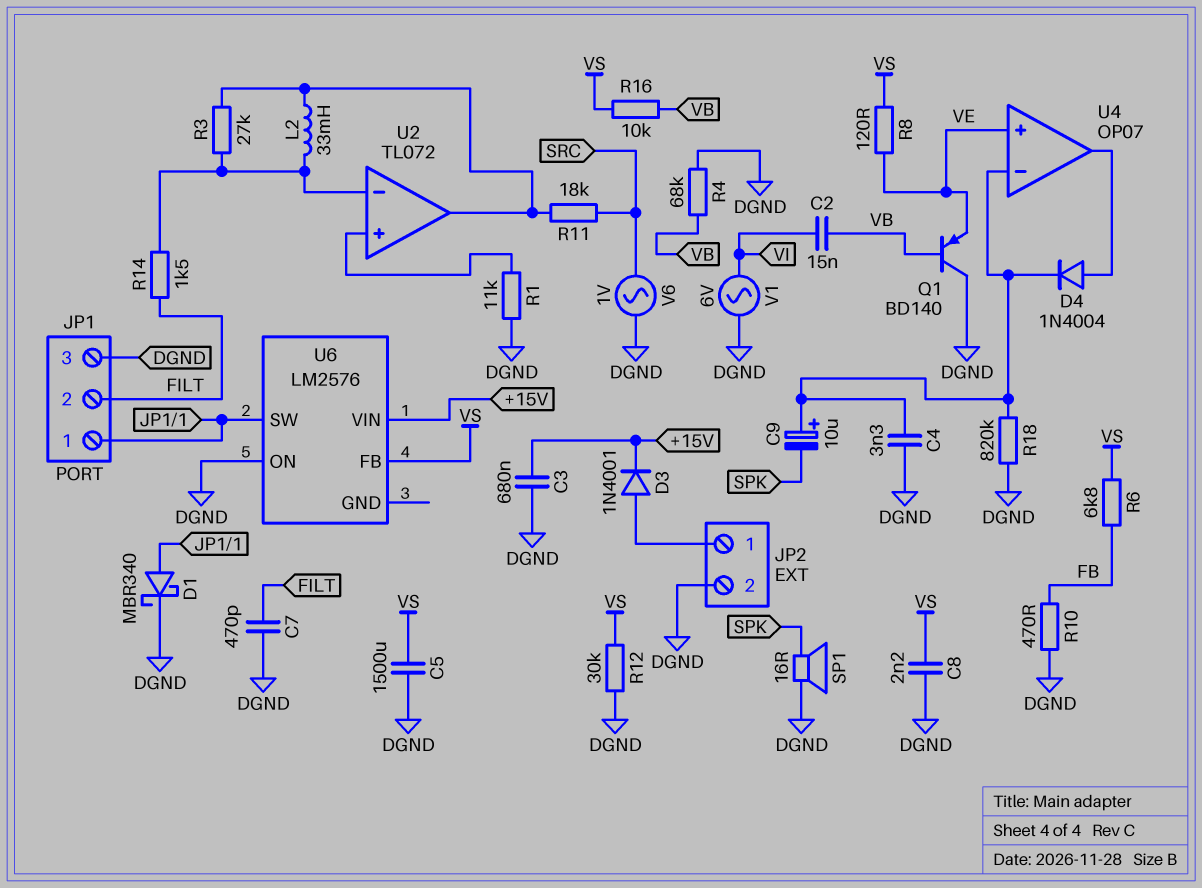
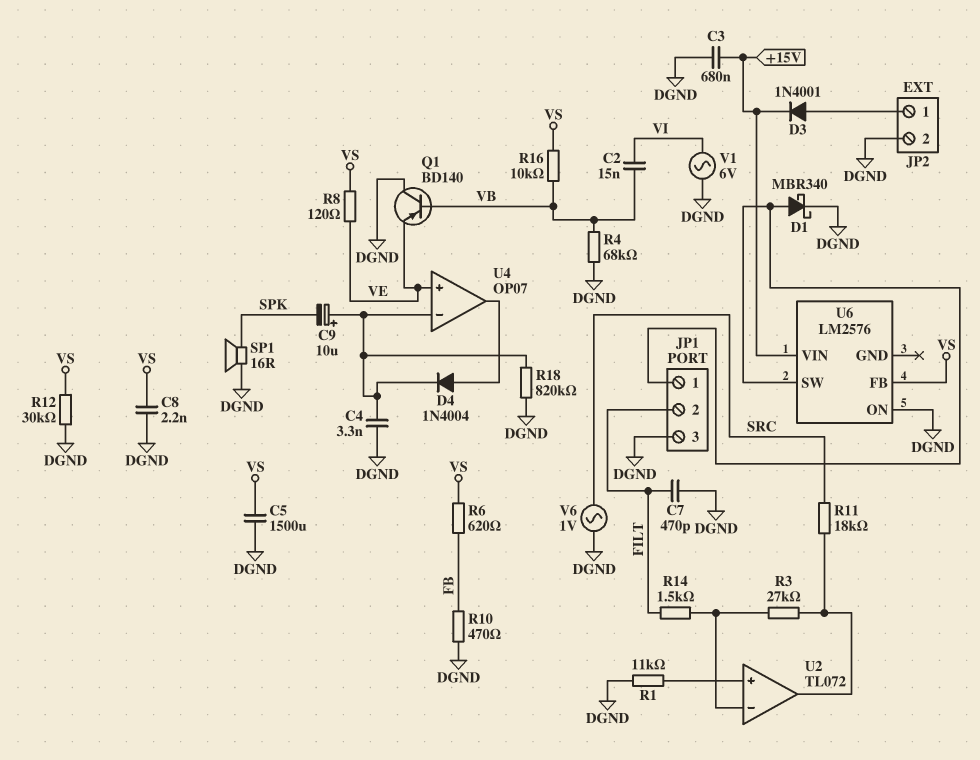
L2: 33mH (U2/in-, U2/out) -> none
R6: 6.8k (FB, VS) -> 620 (FB, VS)

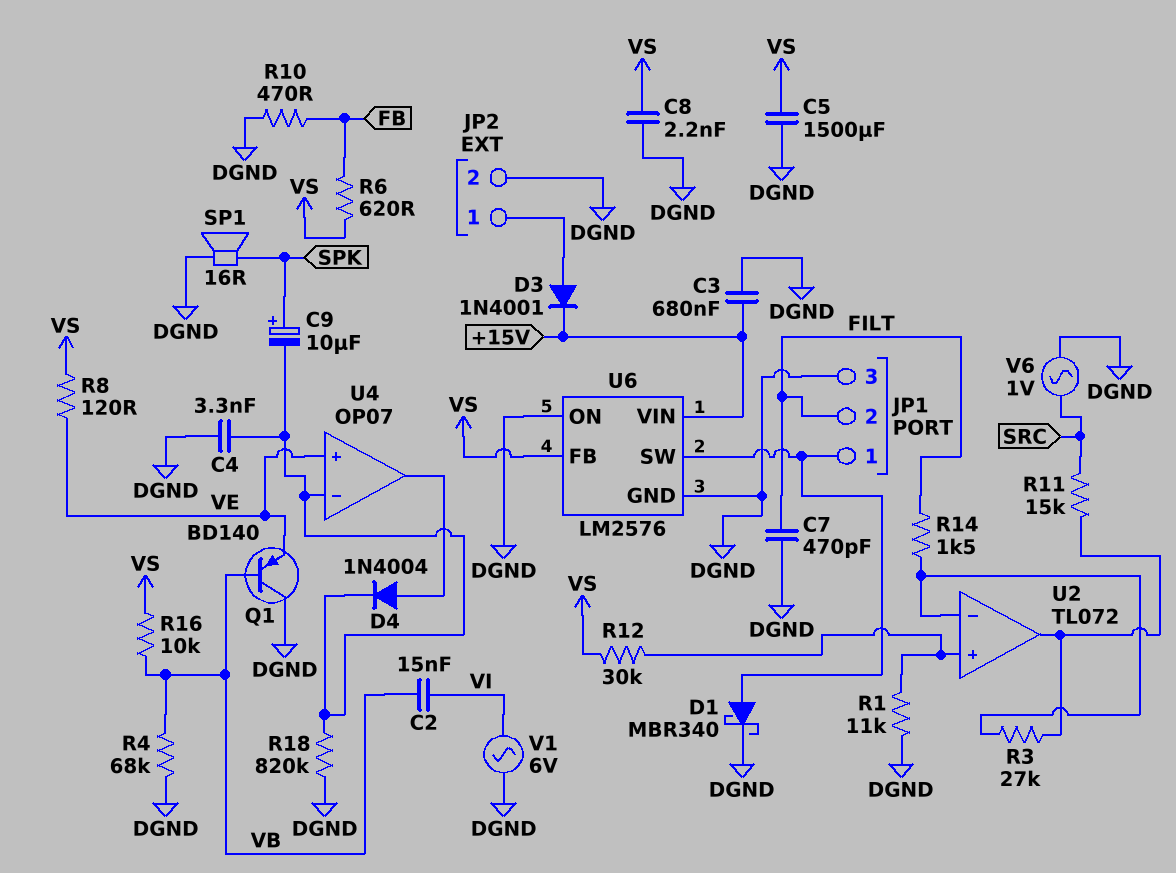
C9: 10uF (plus U4/in-, minus SPK) -> 10uF (plus SPK, minus U4/in-)
R11: 18k (SRC, U2/out) -> 15k (SRC, U2/out)
R12: 30k (DGND, VS) -> 30k (U2/in+, VS)
U6 pin GND: none -> DGND

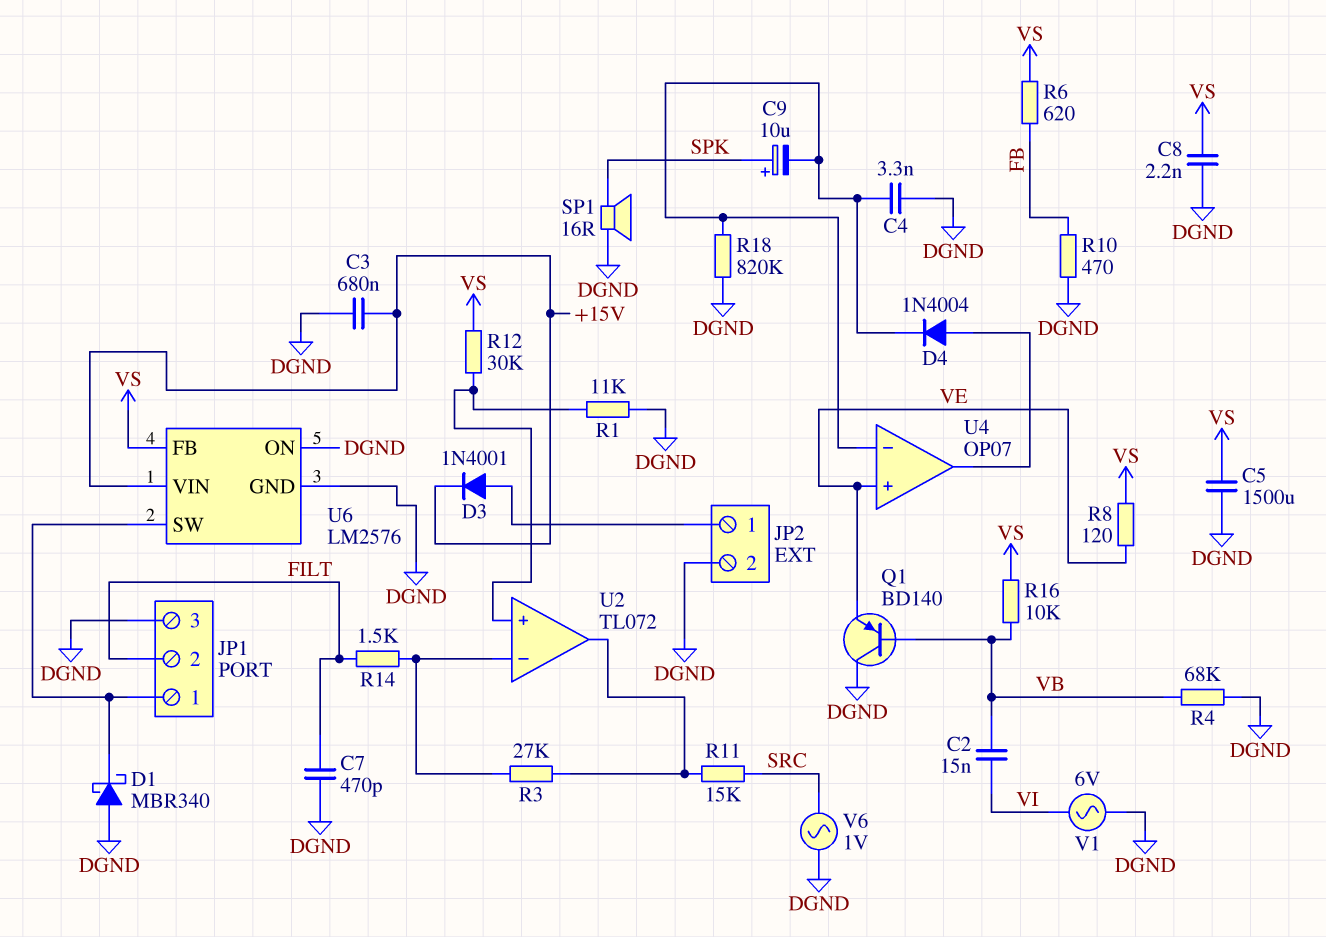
D1: schottky MBR340 (A JP1/1, K DGND) -> schottky MBR340 (A DGND, K JP1/1)

